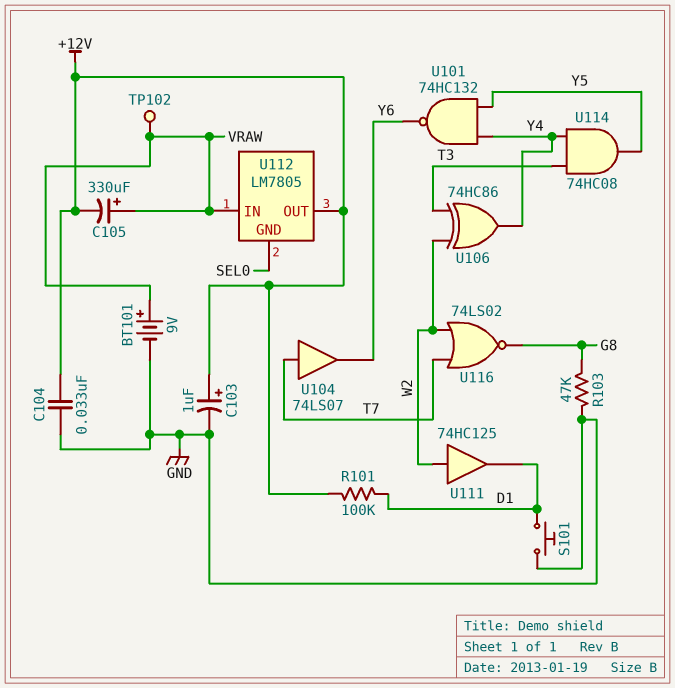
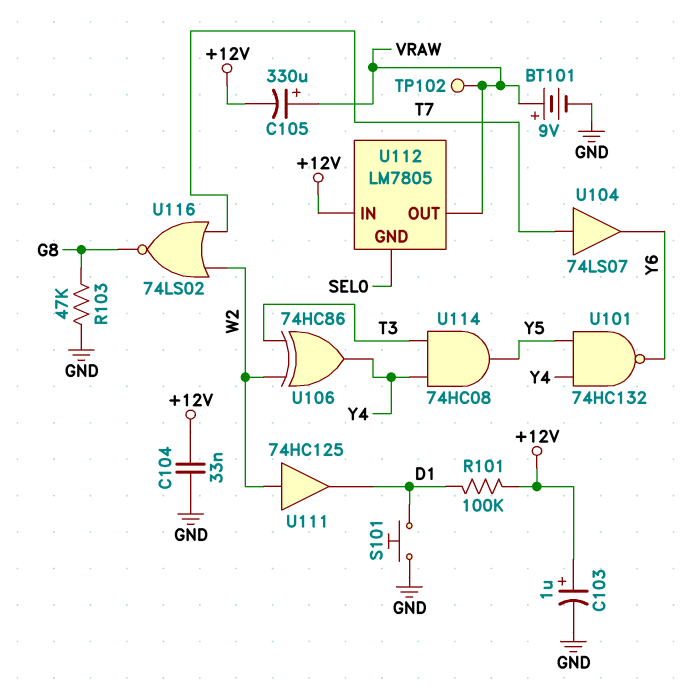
U112 pin IN: VRAW -> +12V
U112 pin OUT: +12V -> VRAW

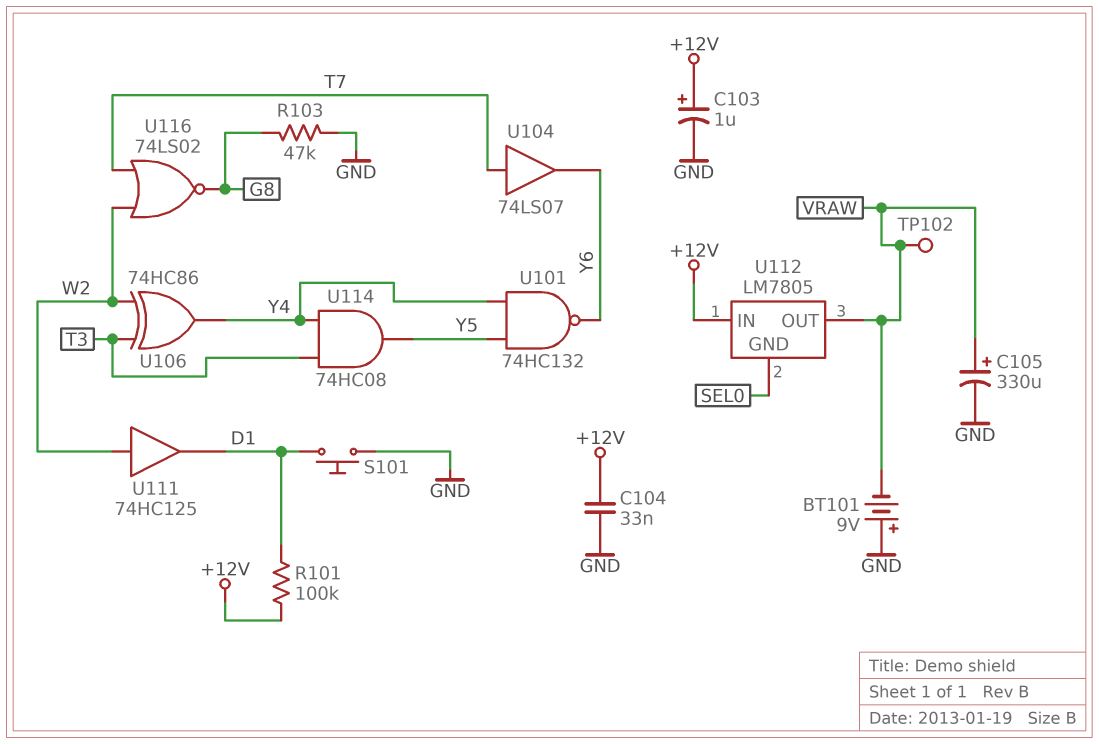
BT101: 9V (plus VRAW, minus GND) -> 9V (plus GND, minus VRAW)
C105: 330uF (plus VRAW, minus +12V) -> 330uF (plus VRAW, minus GND)

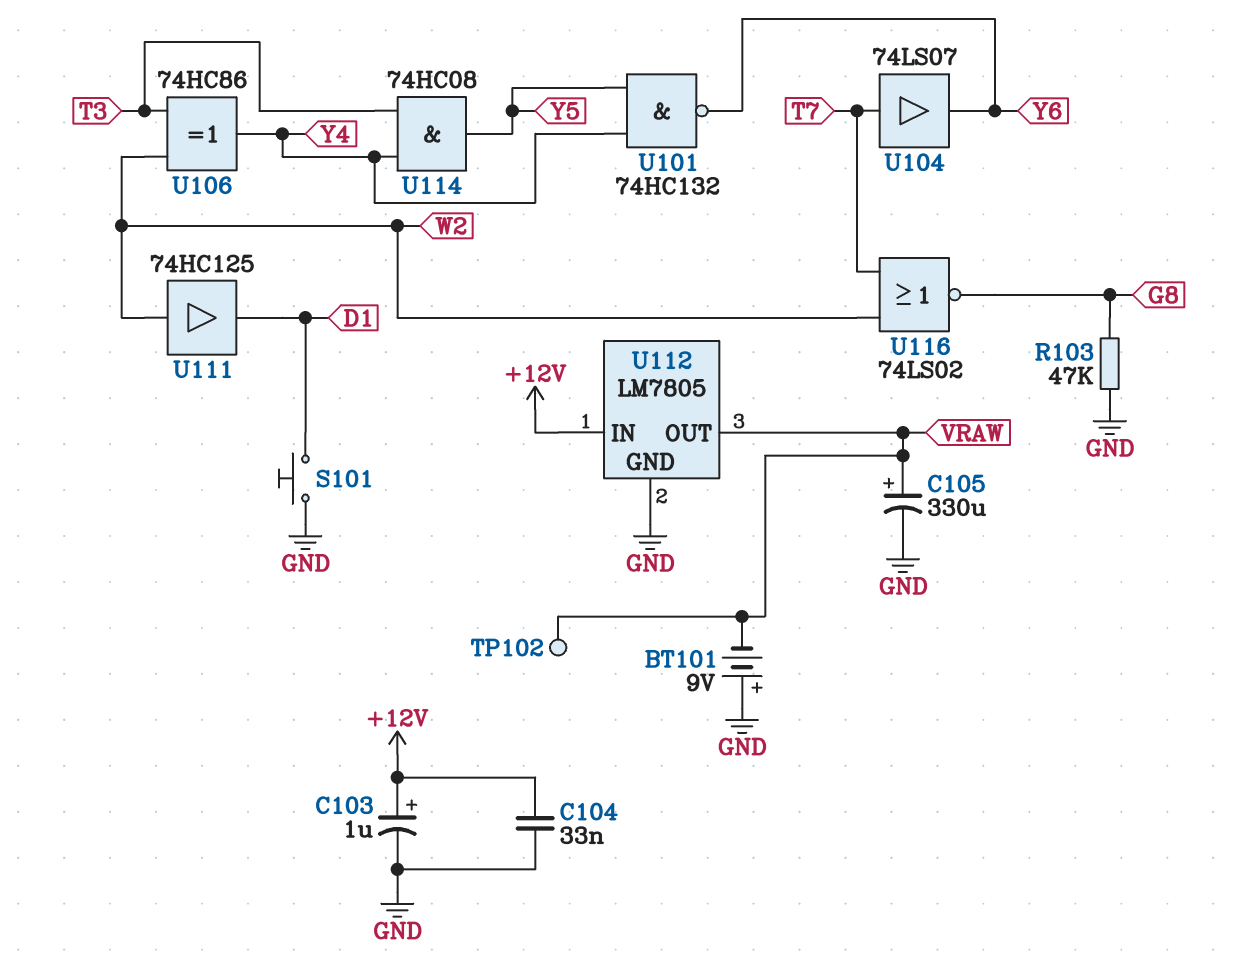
R101: 100k (+12V, D1) -> none
U112 pin GND: SEL0 -> GND

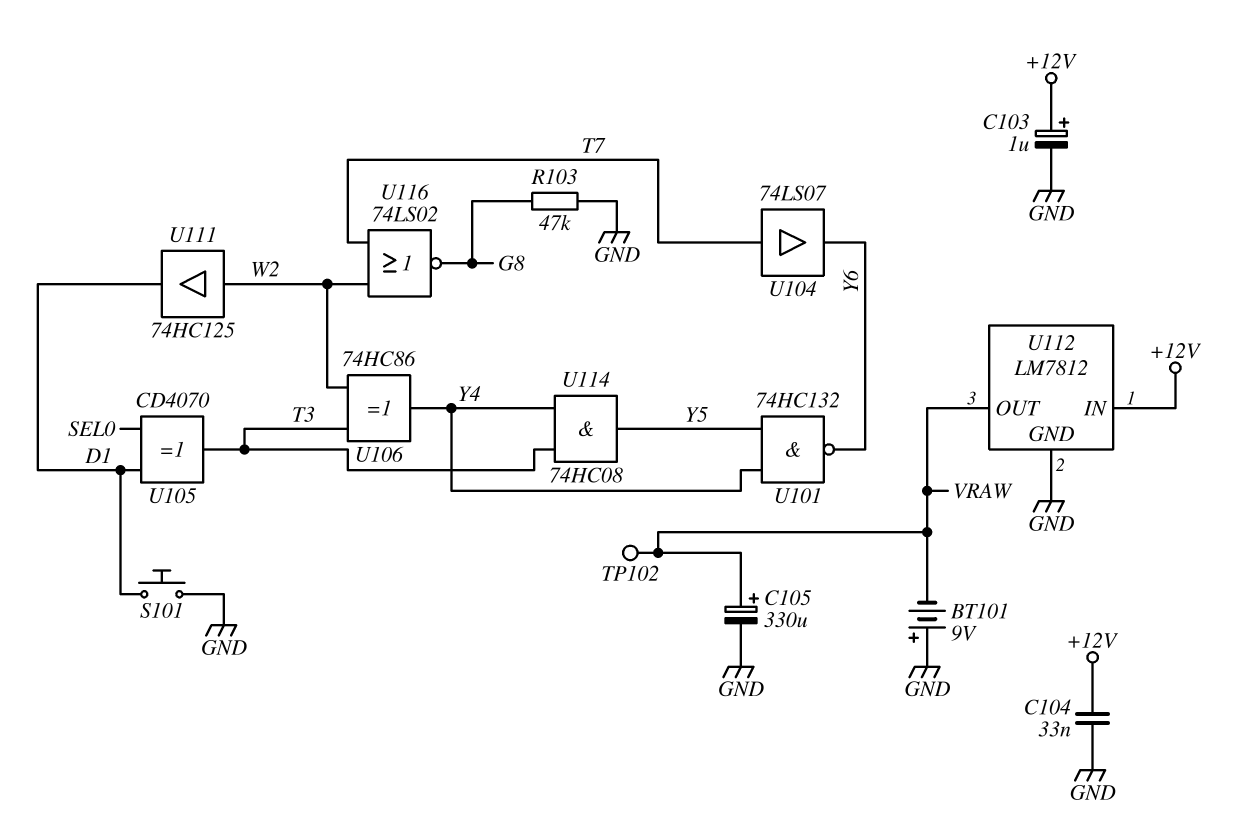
U105: none -> XOR CD4070 (in D1, in SEL0, out T3)
U112: LM7805 -> LM7812

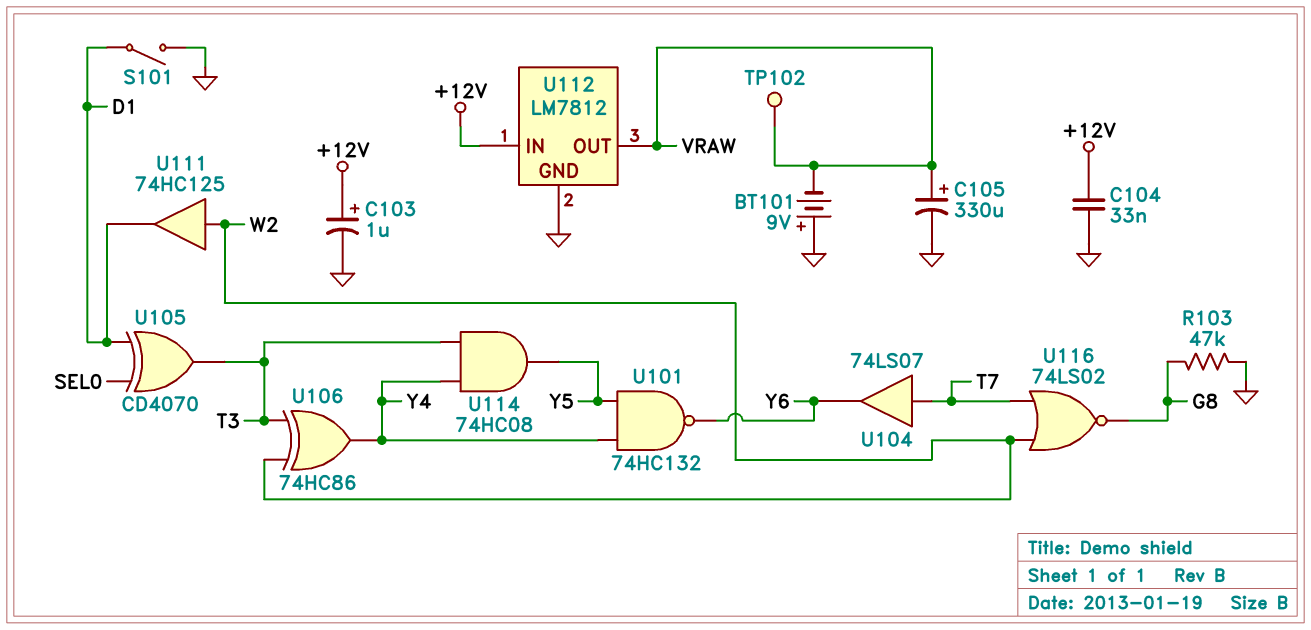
S101: button (D1, GND) -> switch (D1, GND)

